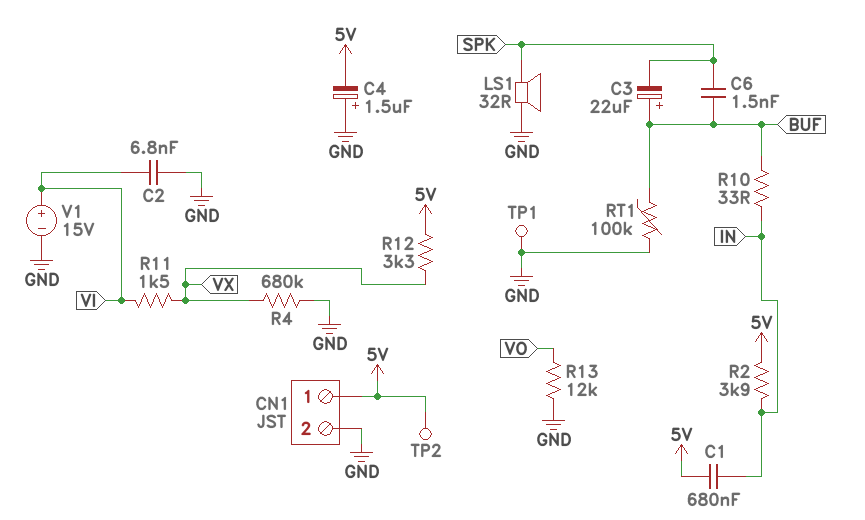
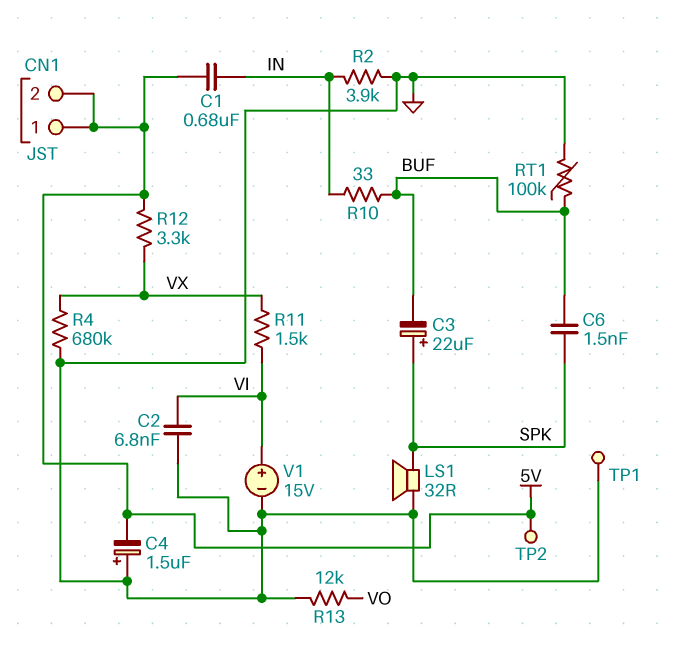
C3: 22uF (plus BUF, minus SPK) -> 22uF (plus SPK, minus BUF)
CN1 pin 2: GND -> 5V
R2: 3.9k (5V, IN) -> 3.9k (GND, IN)

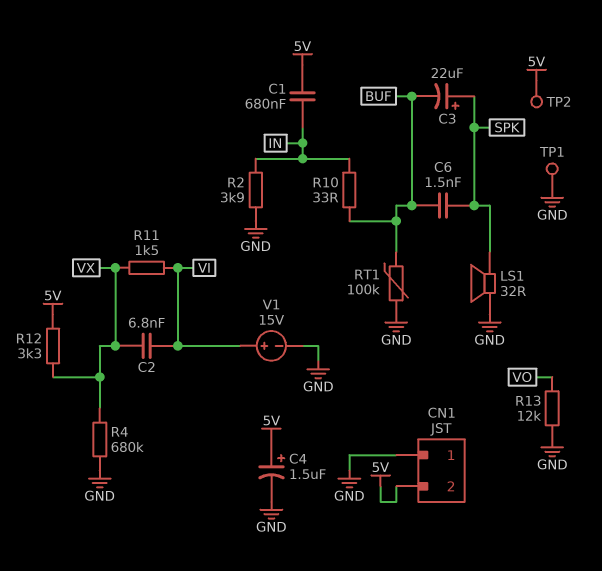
C2: 6.8nF (GND, VI) -> 6.8nF (VI, VX)
C4: 1.5uF (plus GND, minus 5V) -> 1.5uF (plus 5V, minus GND)
CN1 pin 1: 5V -> GND

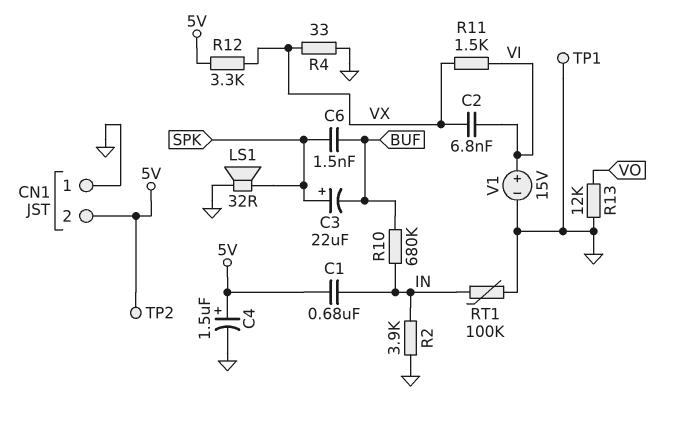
R4: 680k (GND, VX) -> 33 (GND, VX)
R10: 33 (BUF, IN) -> 680k (BUF, IN)
RT1: 100k (BUF, GND) -> 100k (GND, IN)

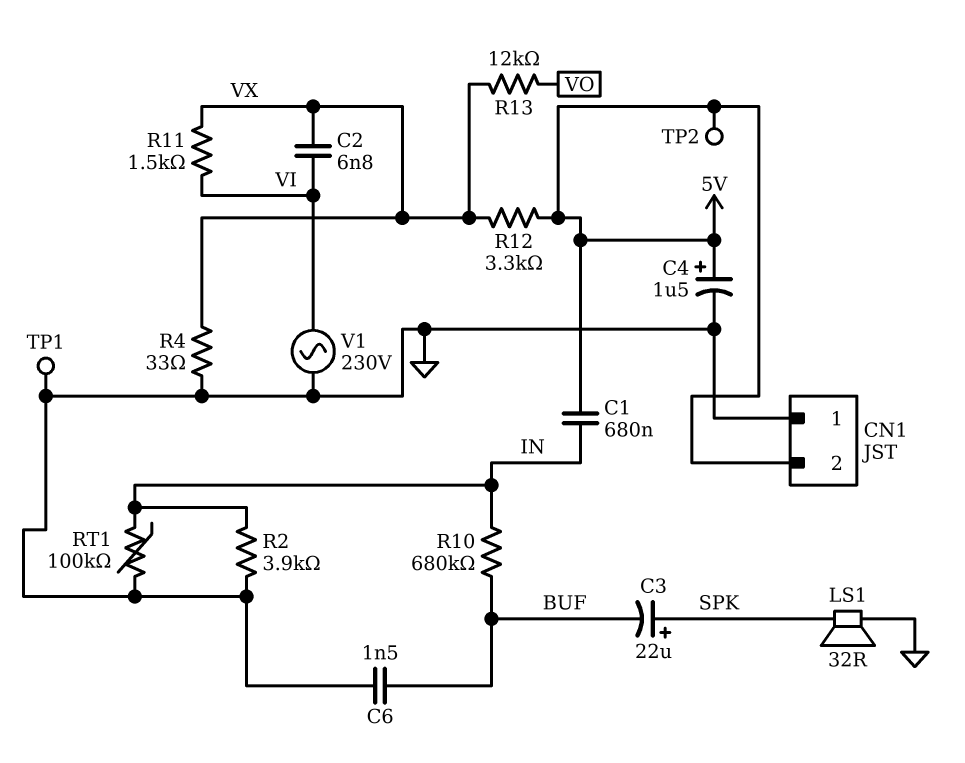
C6: 1.5nF (BUF, SPK) -> 1.5nF (BUF, GND)
R13: 12k (GND, VO) -> 12k (VO, VX)
V1: 15V (plus VI, minus GND) -> AC 230V (GND, VI)

